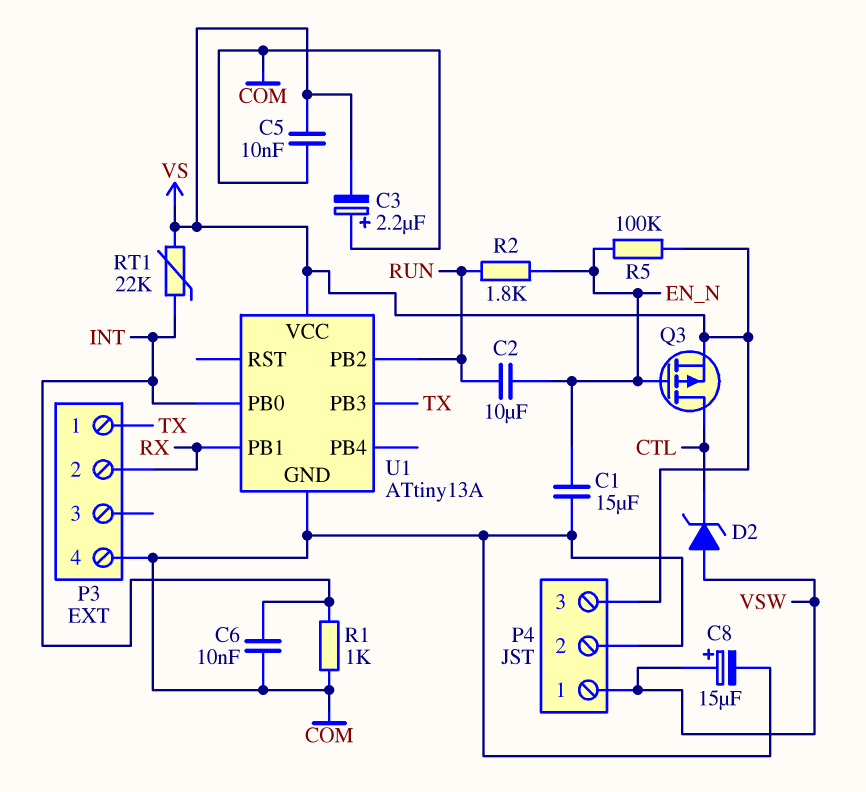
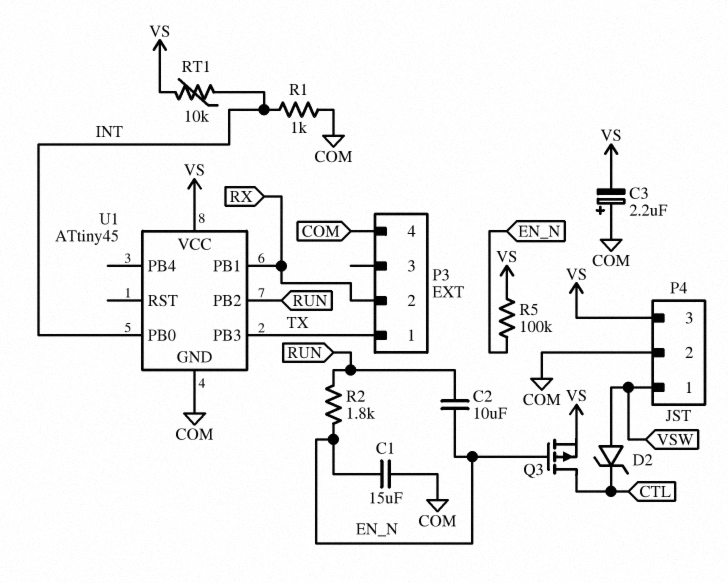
C5: 10nF (COM, VS) -> none
C6: 10nF (COM, INT) -> none
C8: 15uF (plus VSW, minus COM) -> none
RT1: 22k (INT, VS) -> 10k (INT, VS)
U1: ATtiny13A -> ATtiny45

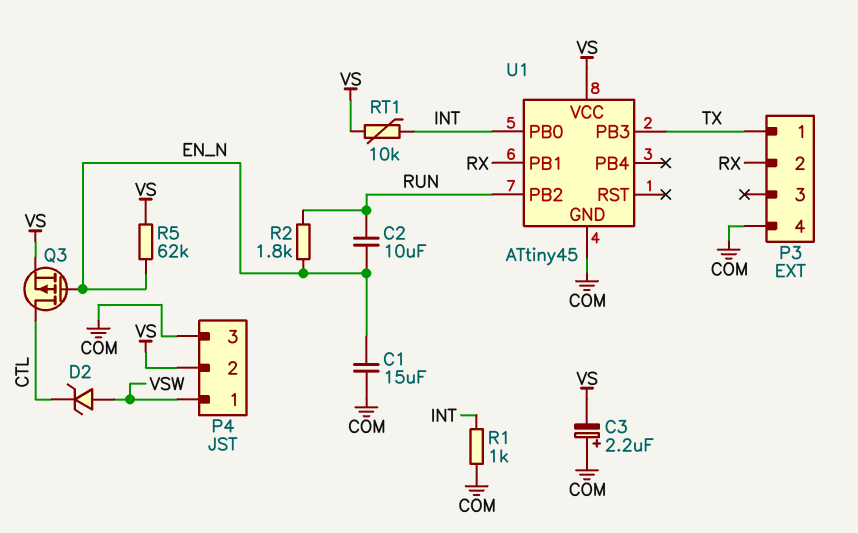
P4 pin 2: COM -> VS
P4 pin 3: VS -> COM
R5: 100k (EN_N, VS) -> 62k (EN_N, VS)

